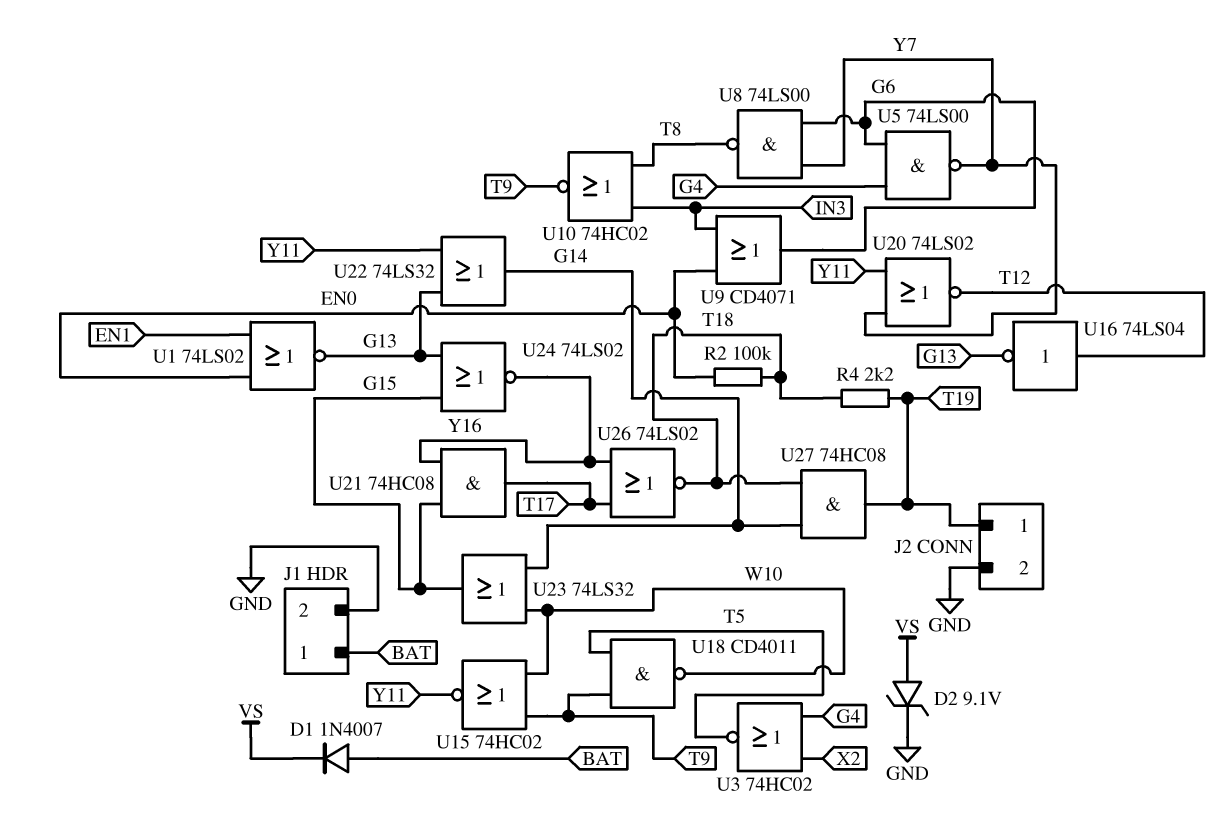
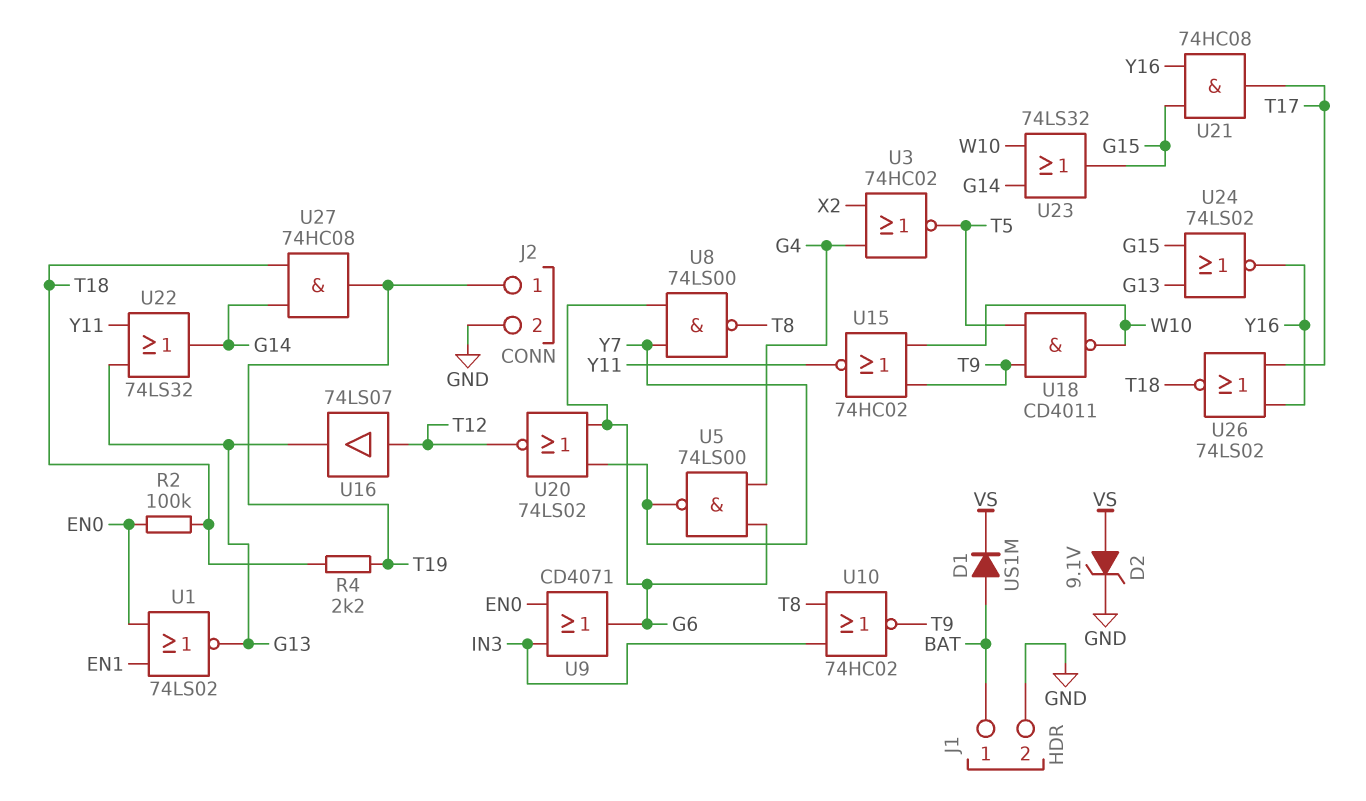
D1: diode 1N4007 (A BAT, K VS) -> diode US1M (A BAT, K VS)
U16: NOT 74LS04 (in T12, out G13) -> buffer 74LS07 (in T12, out G13)
U20: NOR 74LS02 (in Y7, in Y11, out T12) -> NOR 74LS02 (in G6, in Y7, out T12)

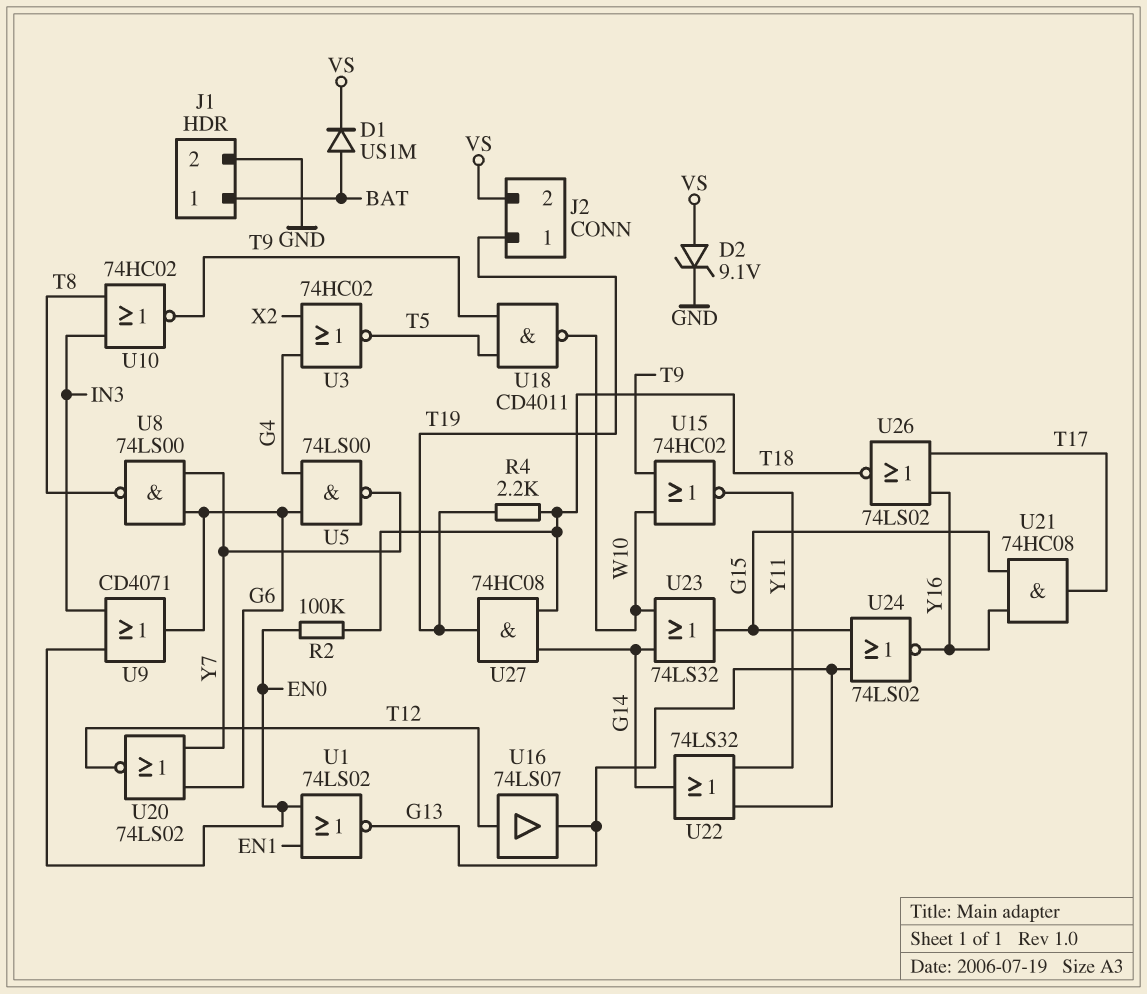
J2 pin 2: GND -> VS

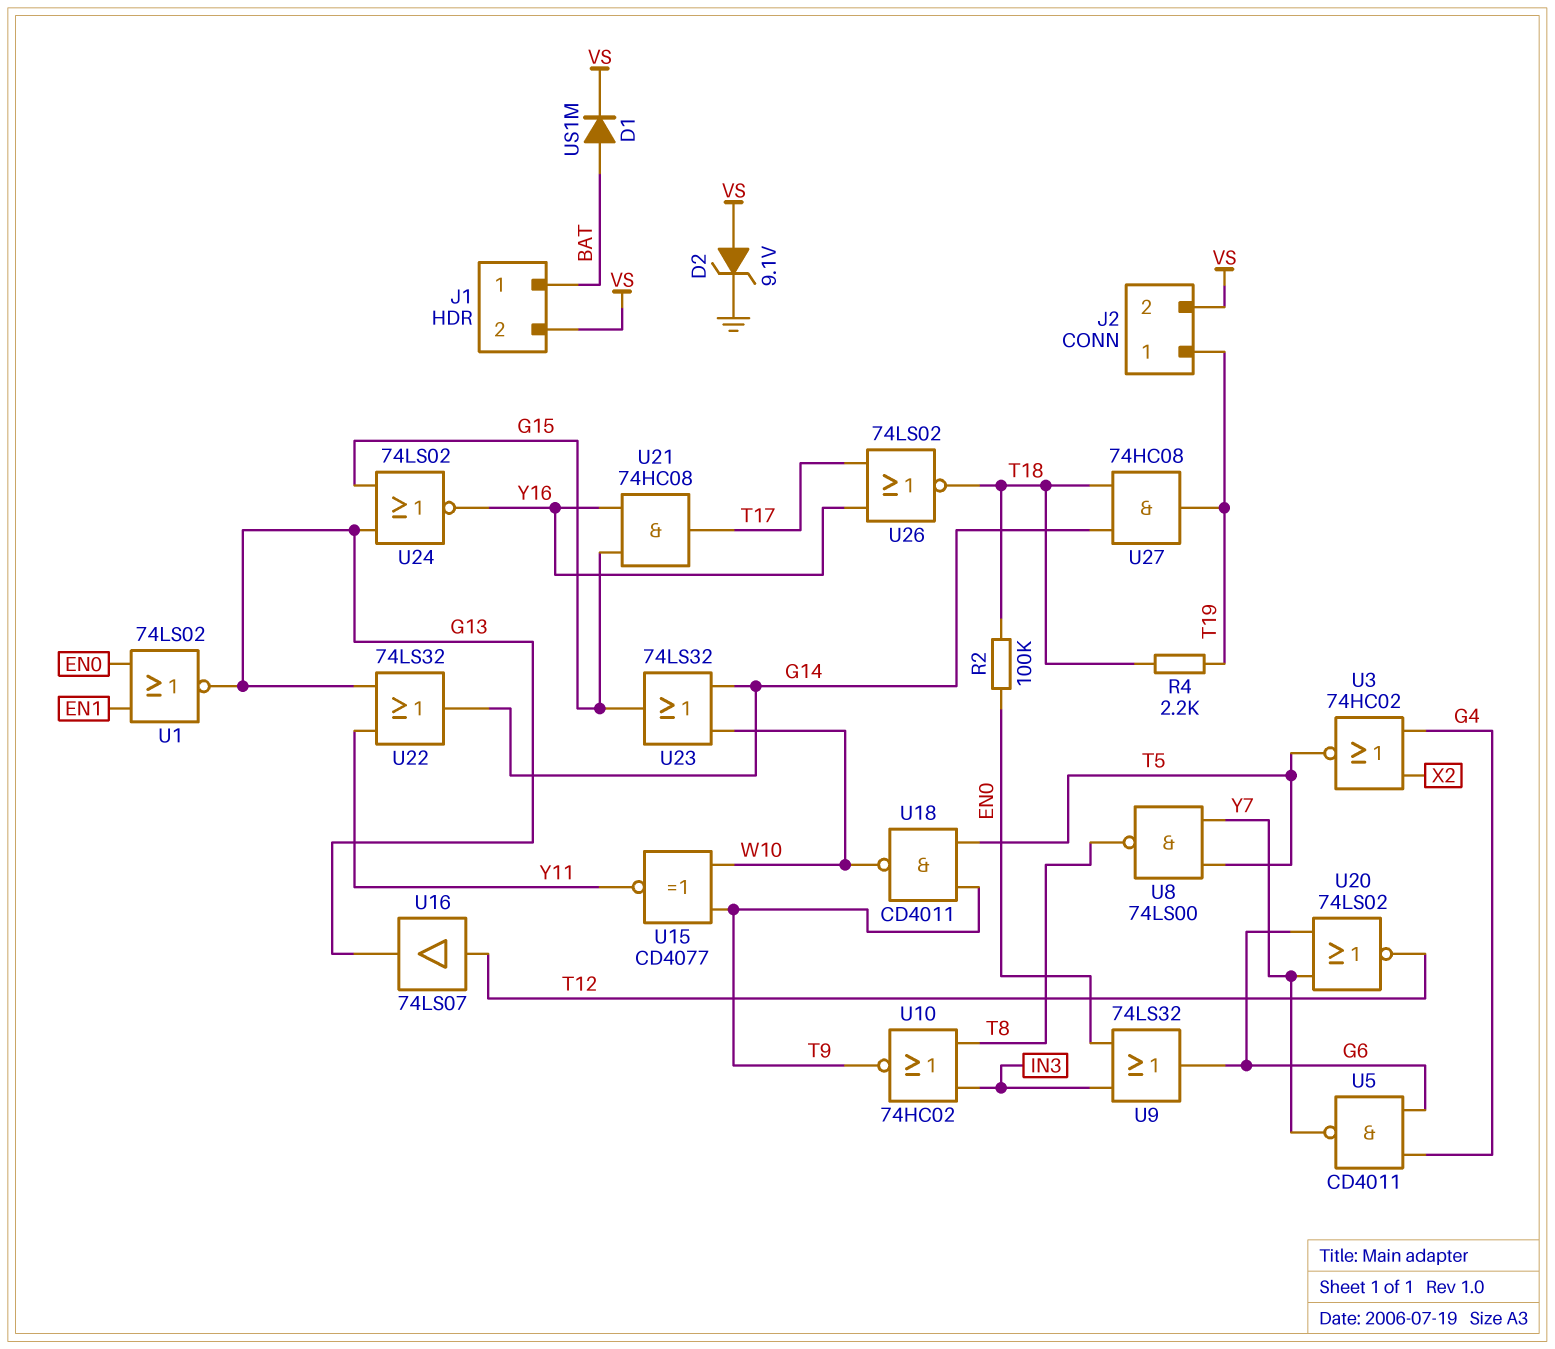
J1 pin 2: GND -> VS
U5: NAND 74LS00 (in G4, in G6, out Y7) -> NAND CD4011 (in G4, in G6, out Y7)
U8: NAND 74LS00 (in G6, in Y7, out T8) -> NAND 74LS00 (in T5, in Y7, out T8)
U9: OR CD4071 (in EN0, in IN3, out G6) -> OR 74LS32 (in EN0, in IN3, out G6)
U15: NOR 74HC02 (in T9, in W10, out Y11) -> XNOR CD4077 (in T9, in W10, out Y11)

